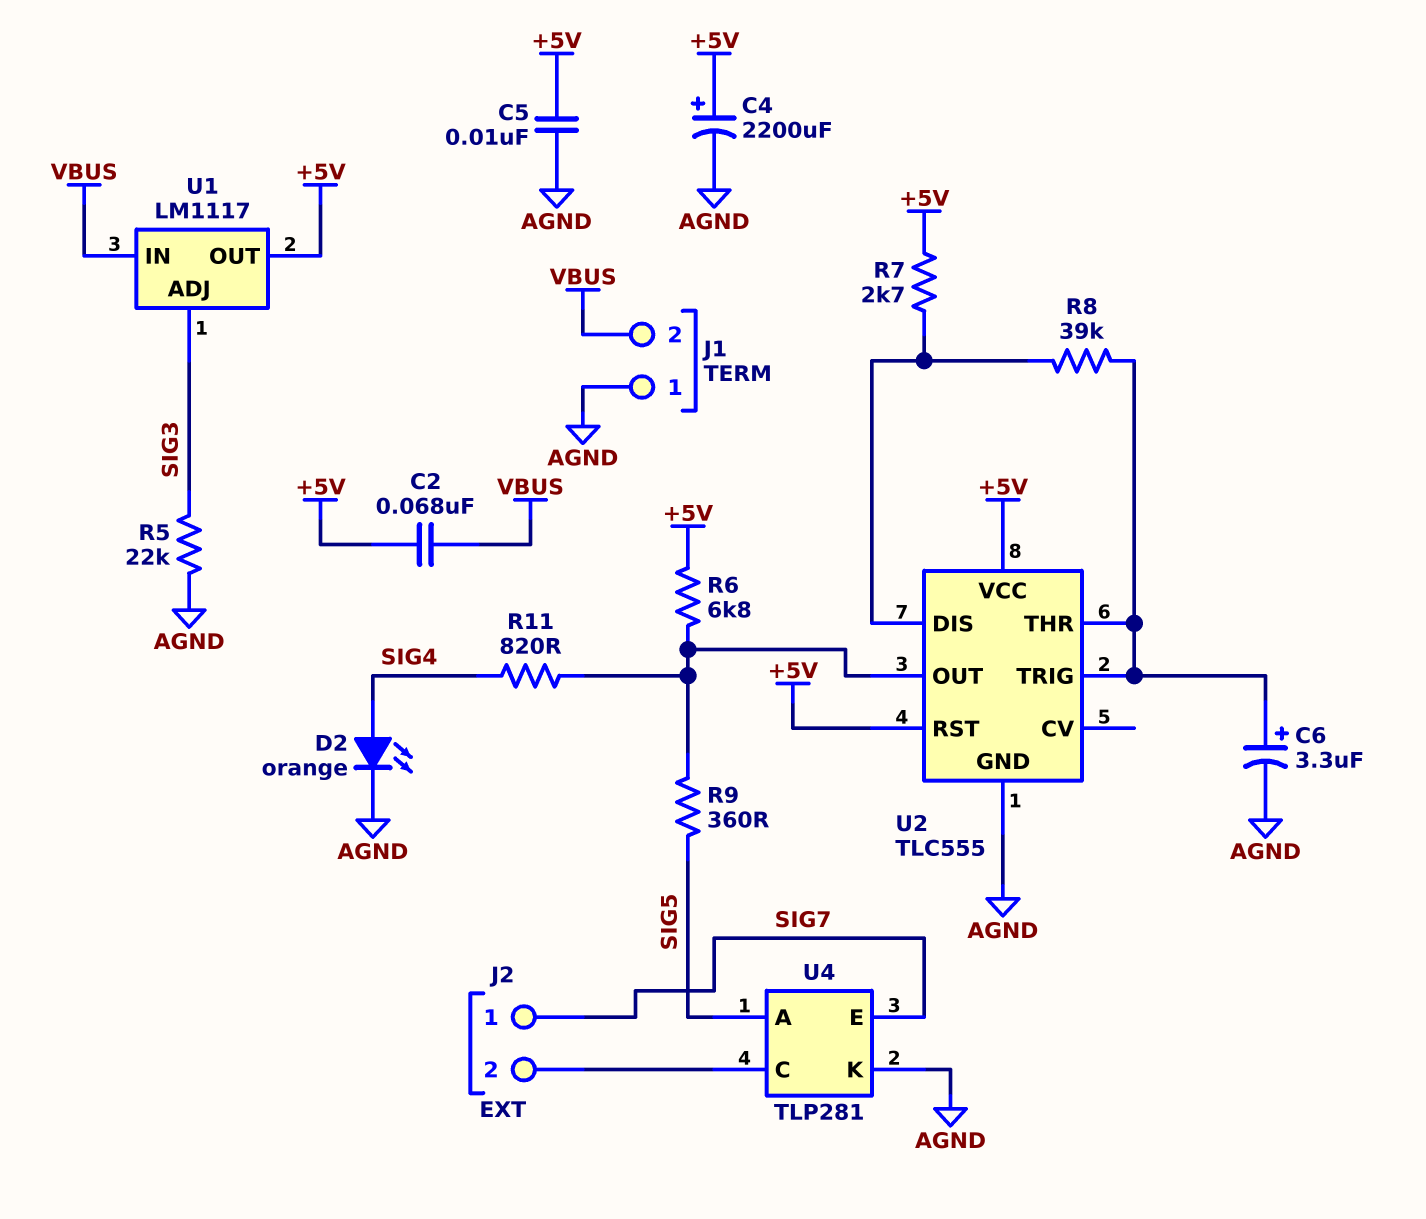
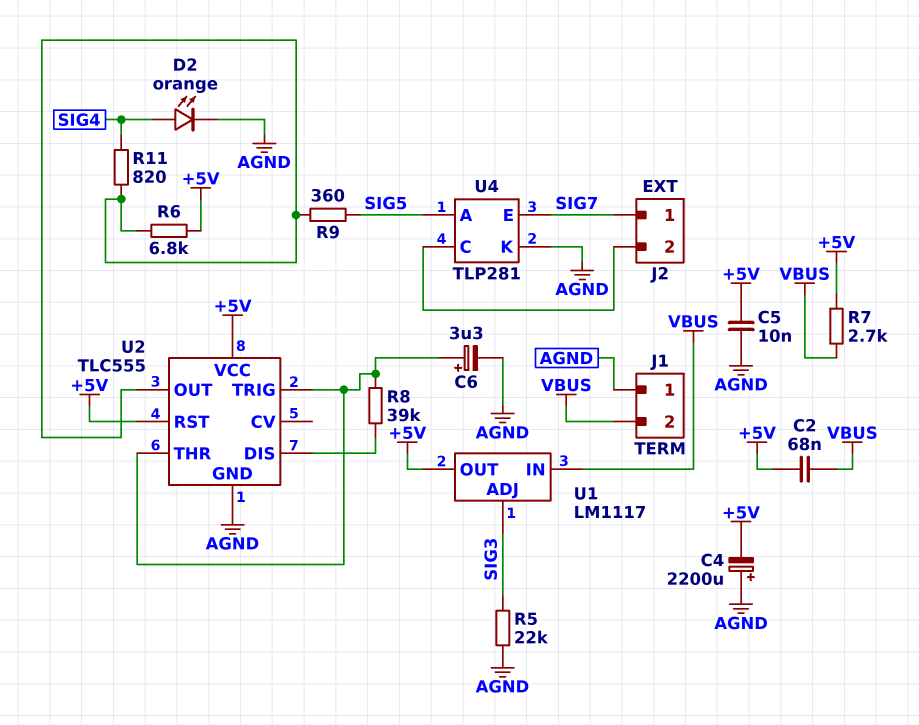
C4: 2200uF (plus +5V, minus AGND) -> 2200uF (plus AGND, minus +5V)
R7: 2.7k (+5V, U2/DIS) -> 2.7k (+5V, VBUS)

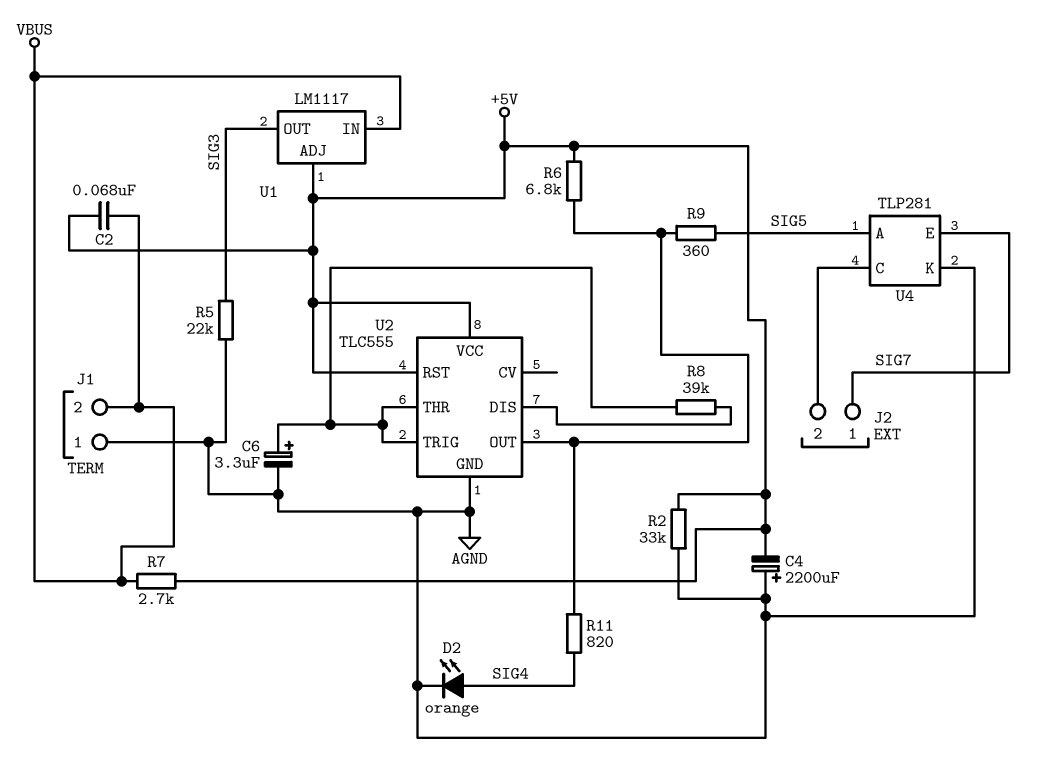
C5: 10nF (+5V, AGND) -> none
R2: none -> 33k (+5V, AGND)
U1 pin ADJ: SIG3 -> +5V
U1 pin OUT: +5V -> SIG3

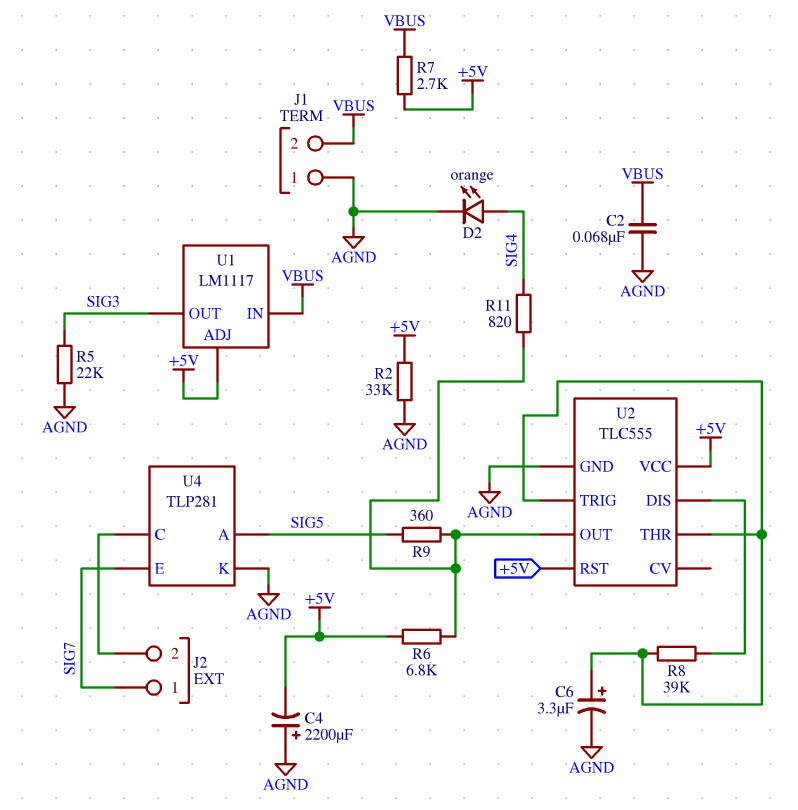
C2: 68nF (+5V, VBUS) -> 68nF (AGND, VBUS)

